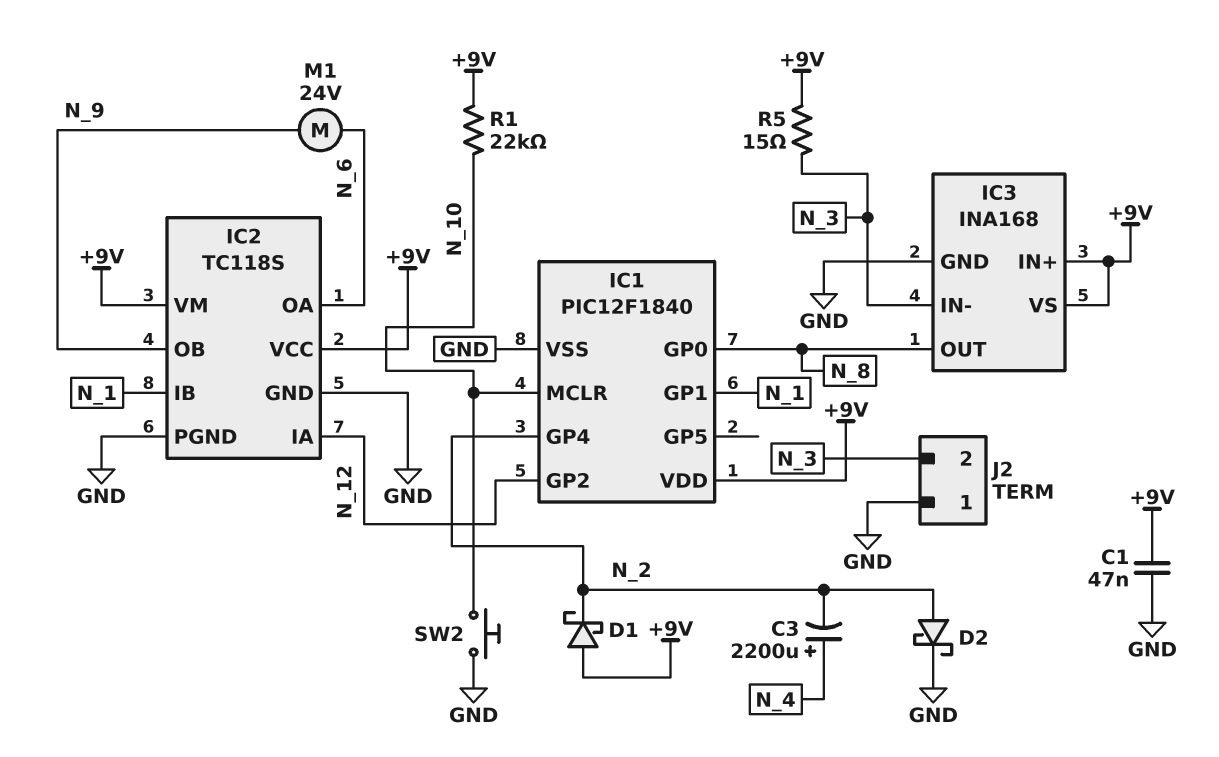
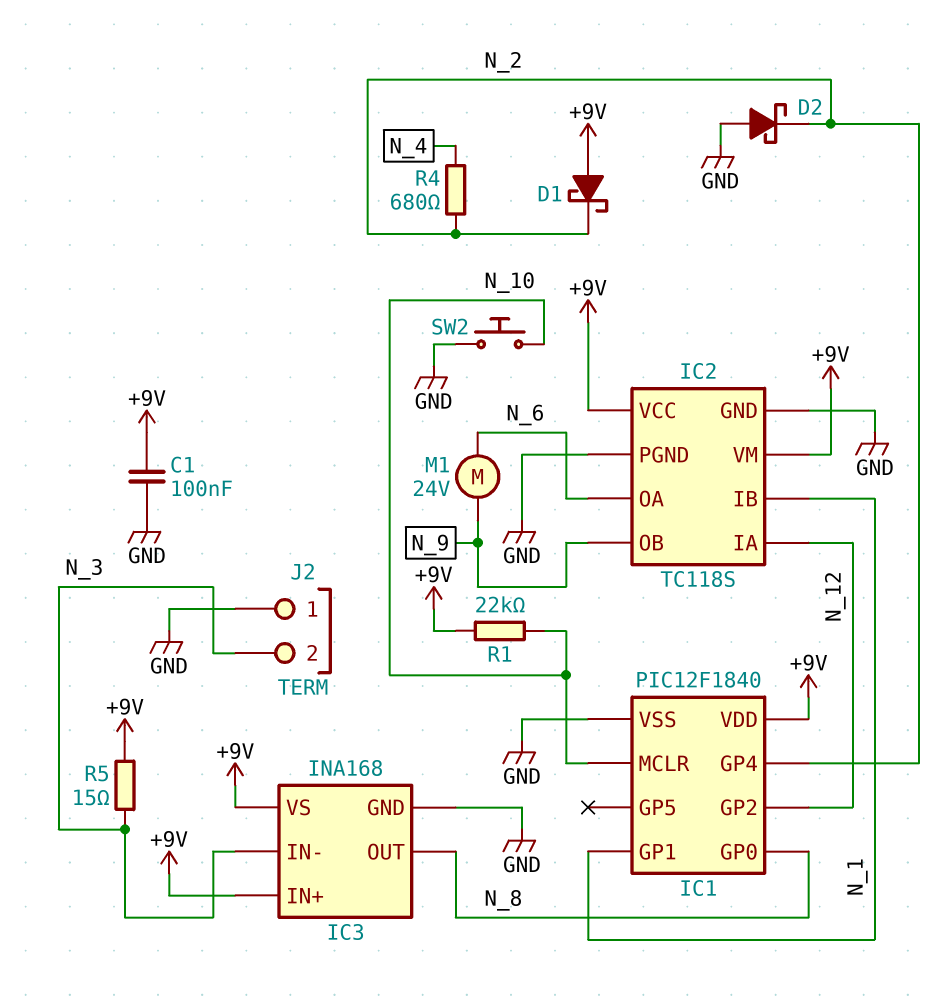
C1: 47nF (+9V, GND) -> 100nF (+9V, GND)
C3: 2200uF (plus N_4, minus N_2) -> none
D2: schottky (A N_2, K GND) -> schottky (A GND, K N_2)
R4: none -> 680 (N_2, N_4)

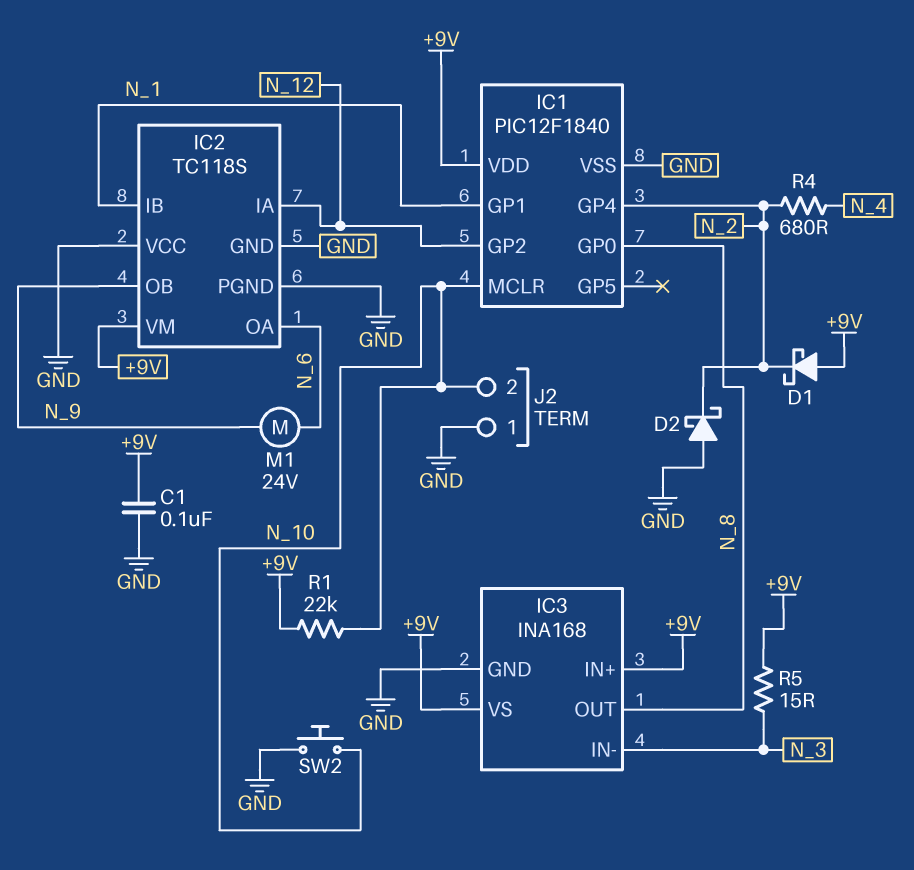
IC2 pin VCC: +9V -> GND
J2 pin 2: N_3 -> N_10

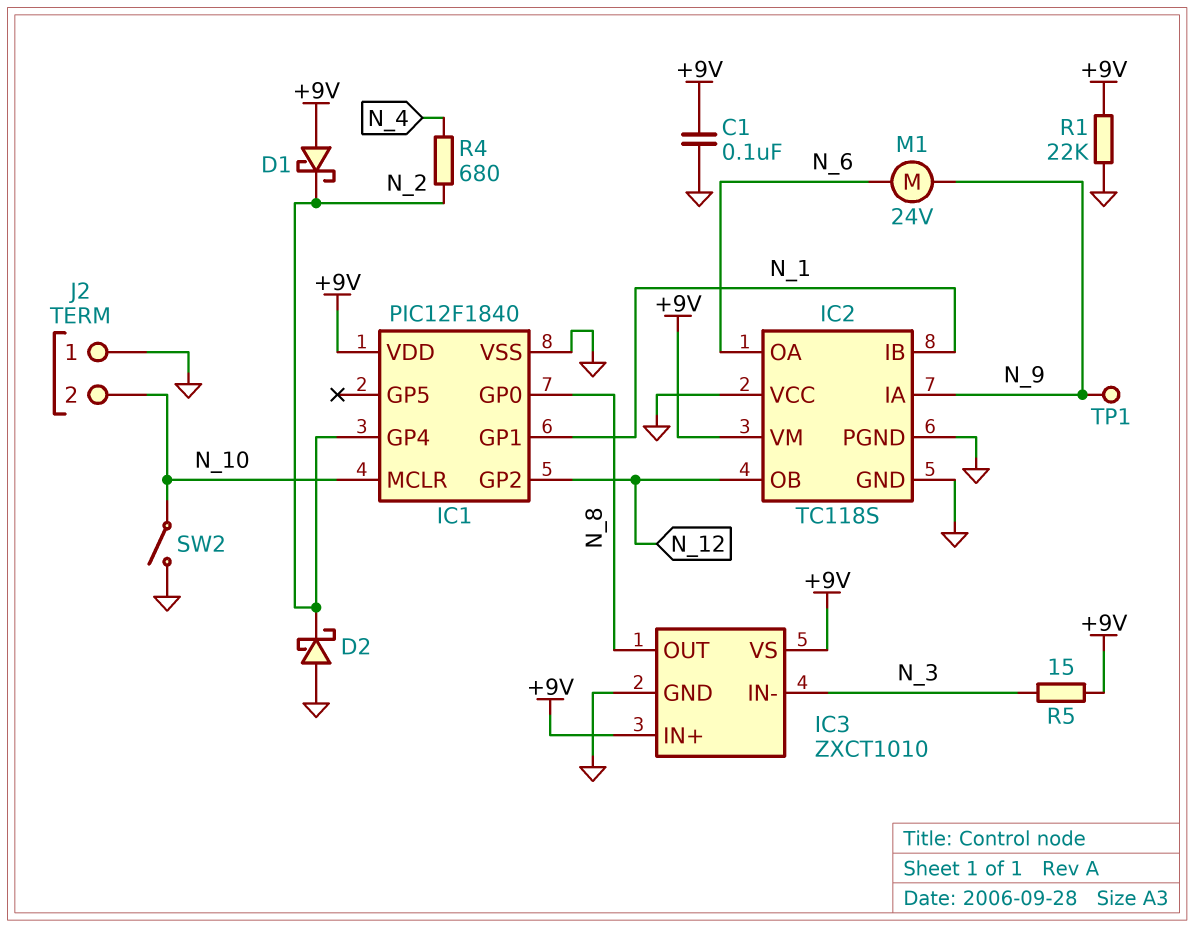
IC2 pin IA: N_12 -> N_9
IC2 pin OB: N_9 -> N_12
IC3: INA168 -> ZXCT1010
R1: 22k (+9V, N_10) -> 22k (+9V, GND)
SW2: button (GND, N_10) -> switch (GND, N_10)
TP1: none -> test point (N_9)

